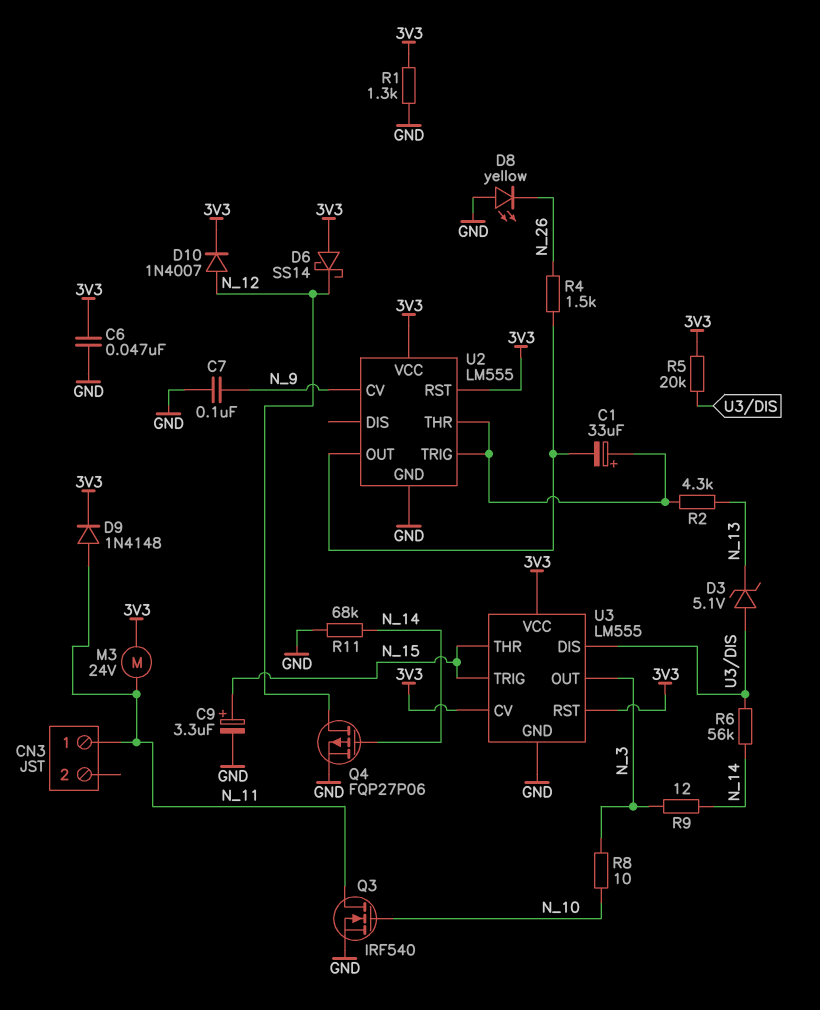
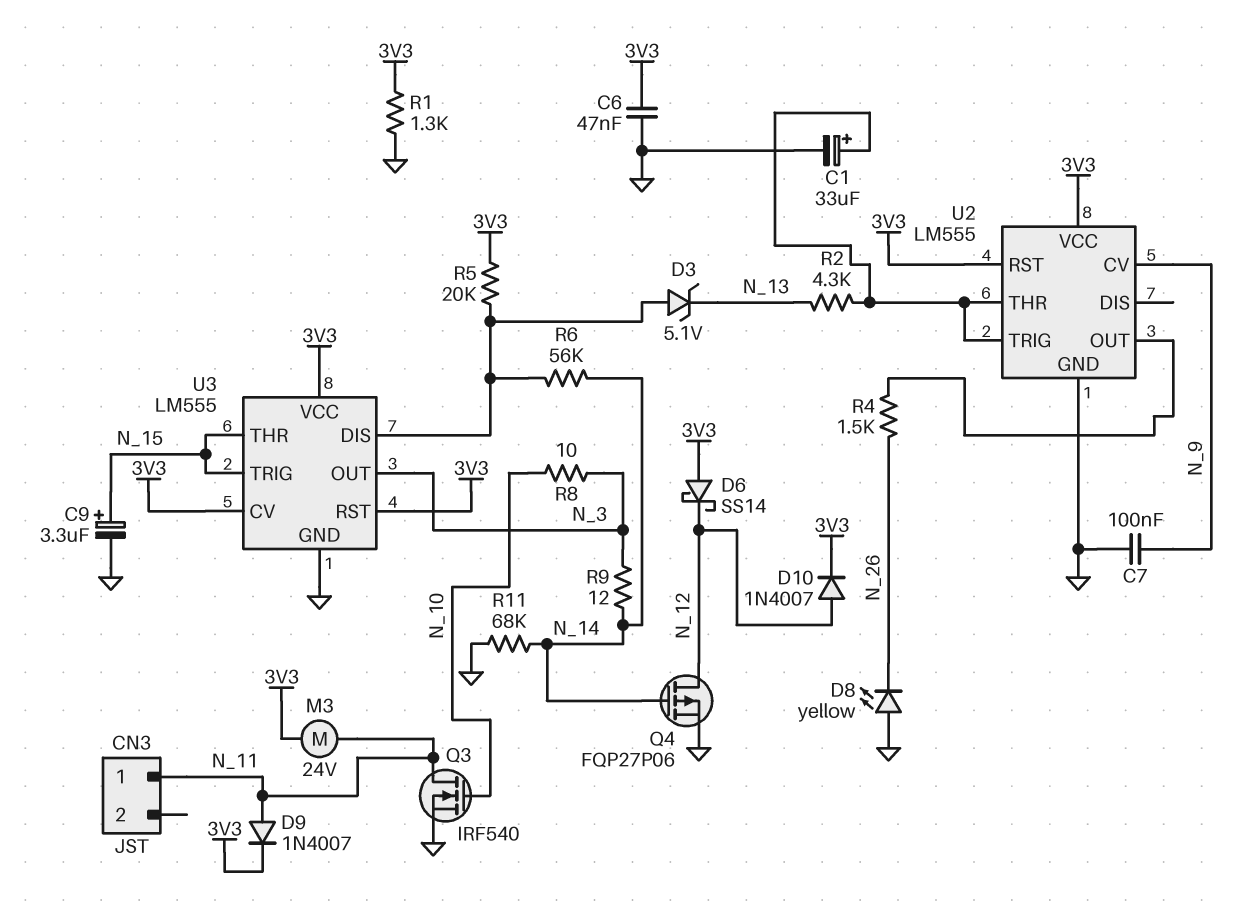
C1: 33uF (plus U2/THR, minus U2/OUT) -> 33uF (plus U2/THR, minus GND)
D9: diode 1N4148 (A N_11, K 3V3) -> diode 1N4007 (A N_11, K 3V3)

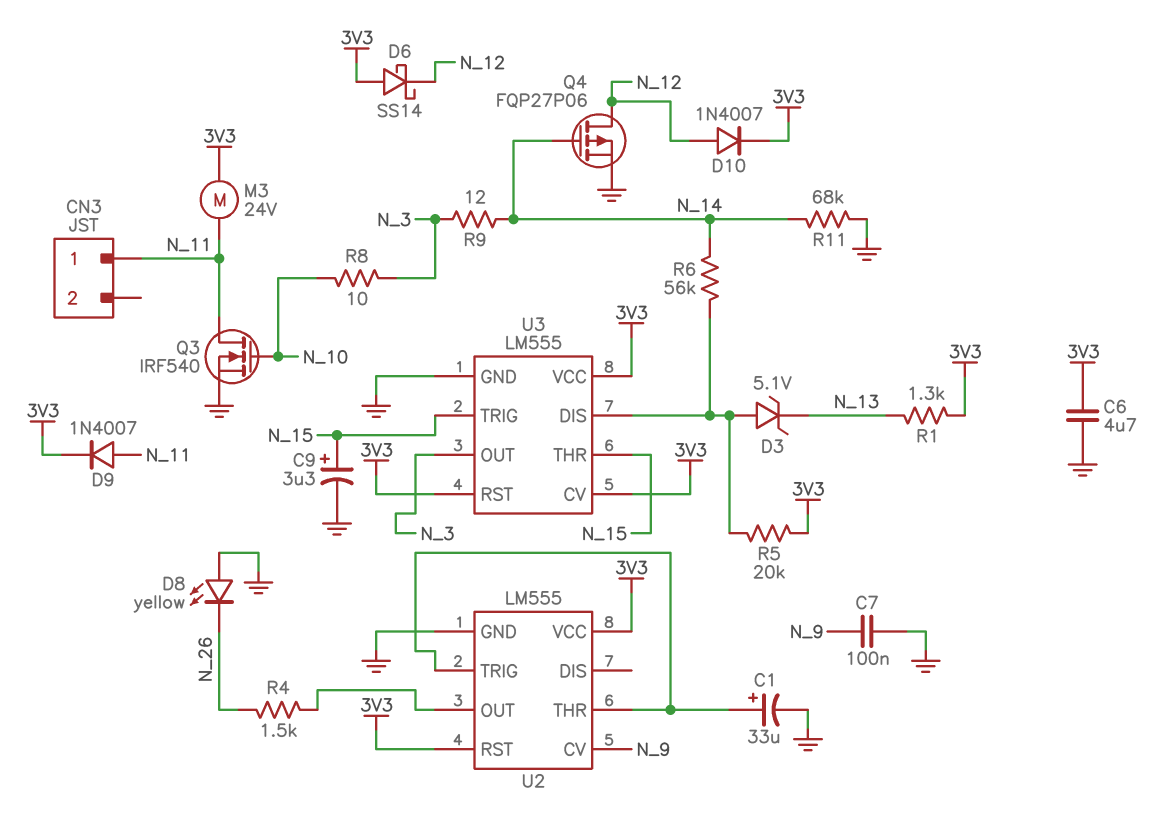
C6: 47nF (3V3, GND) -> 4.7uF (3V3, GND)
R1: 1.3k (3V3, GND) -> 1.3k (3V3, N_13)
R2: 4.3k (N_13, U2/THR) -> none

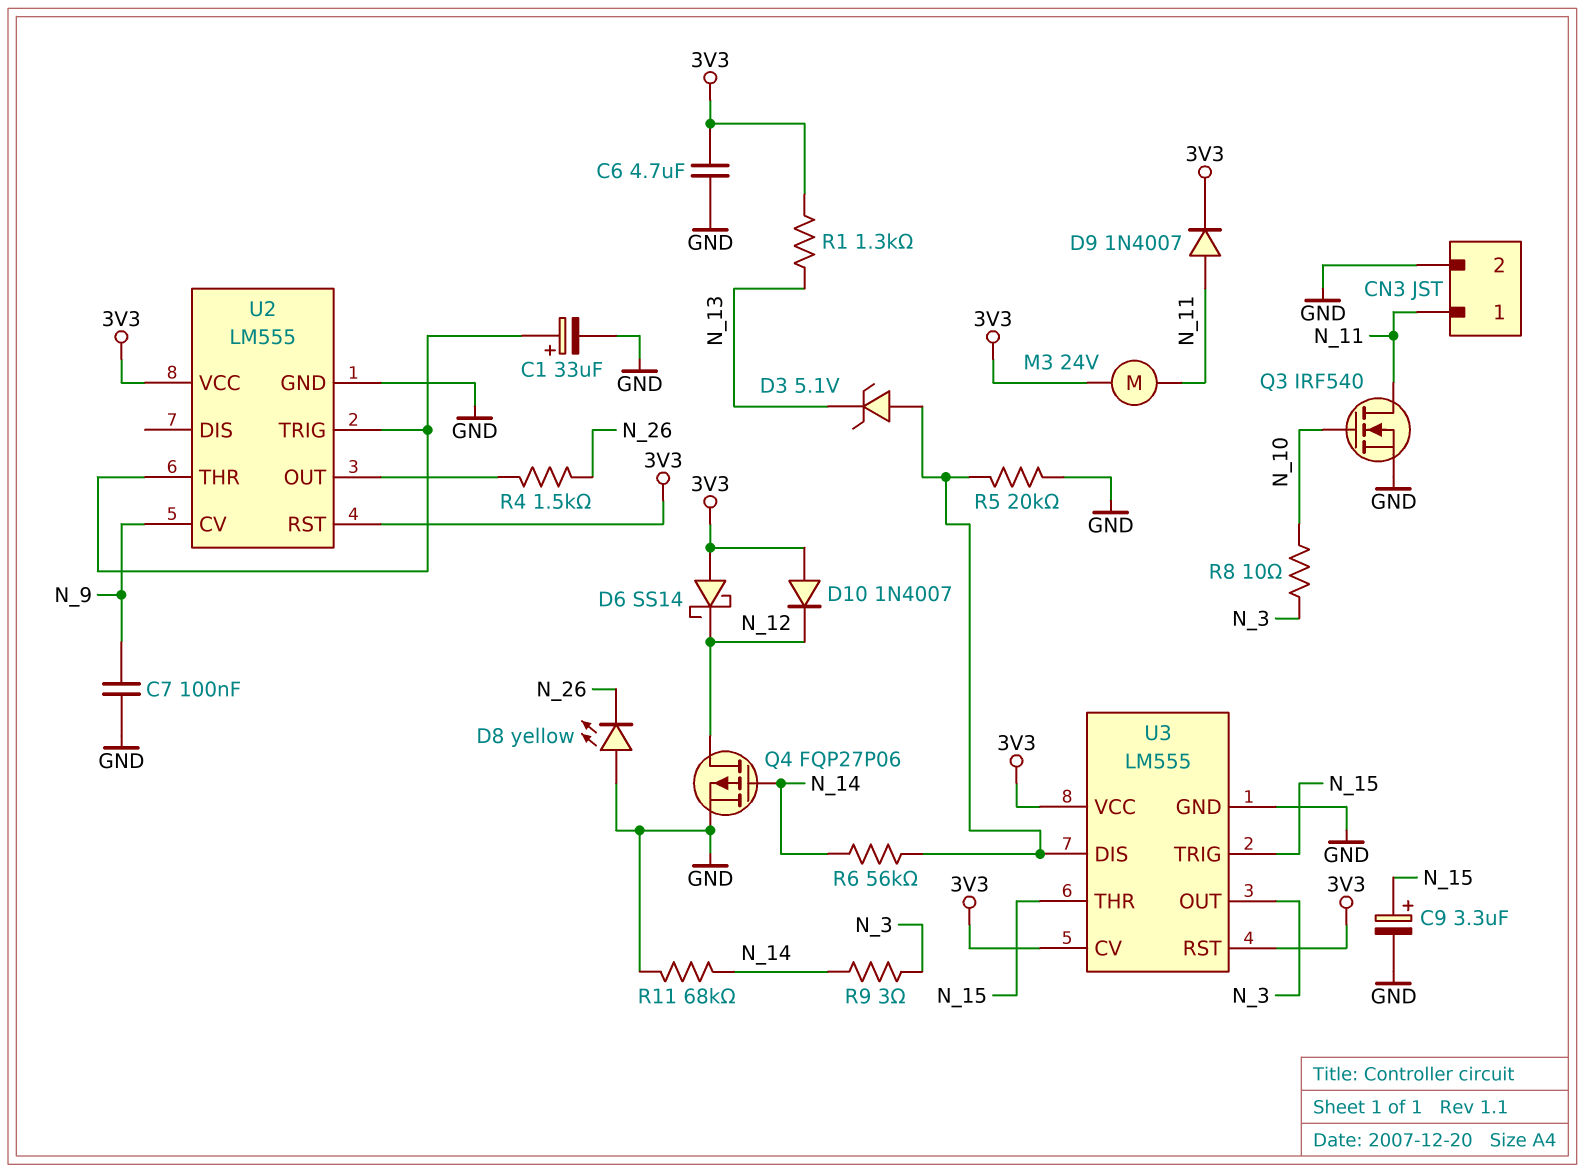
CN3 pin 2: none -> GND
D10: diode 1N4007 (A N_12, K 3V3) -> diode 1N4007 (A 3V3, K N_12)
R5: 20k (3V3, U3/DIS) -> 20k (GND, U3/DIS)
R9: 12 (N_3, N_14) -> 3 (N_3, N_14)

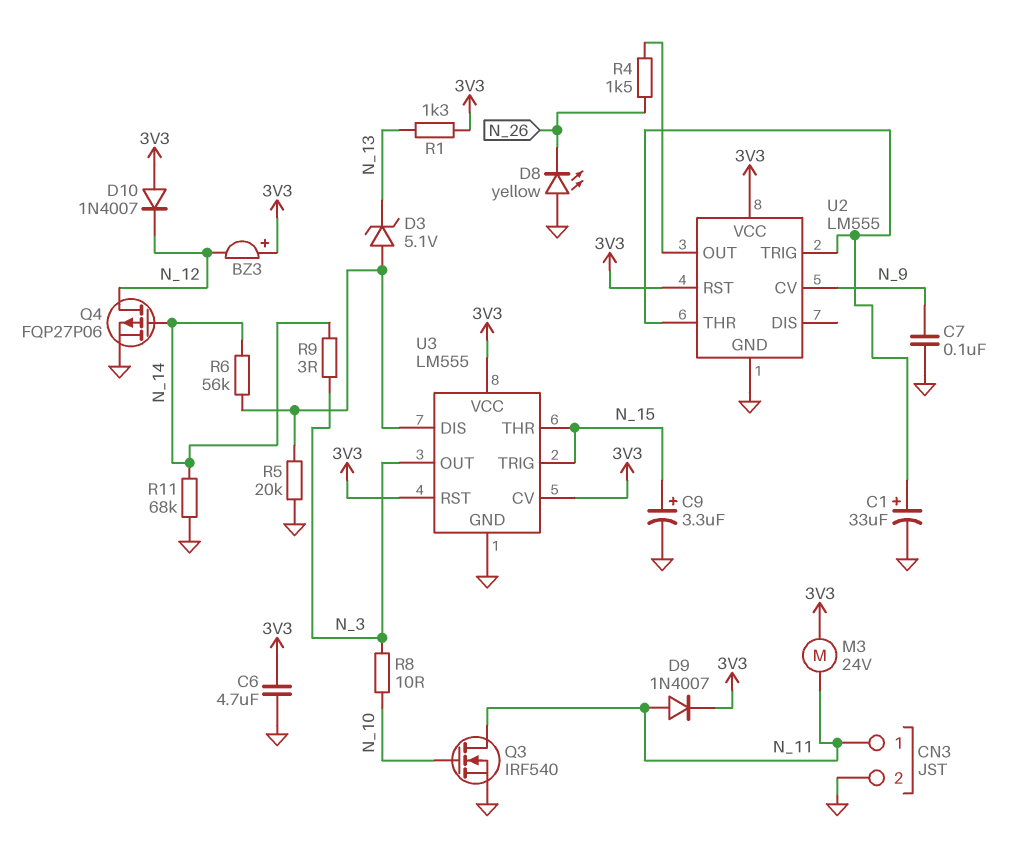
BZ3: none -> buzzer (plus 3V3, minus N_12)
D6: schottky SS14 (A 3V3, K N_12) -> none

